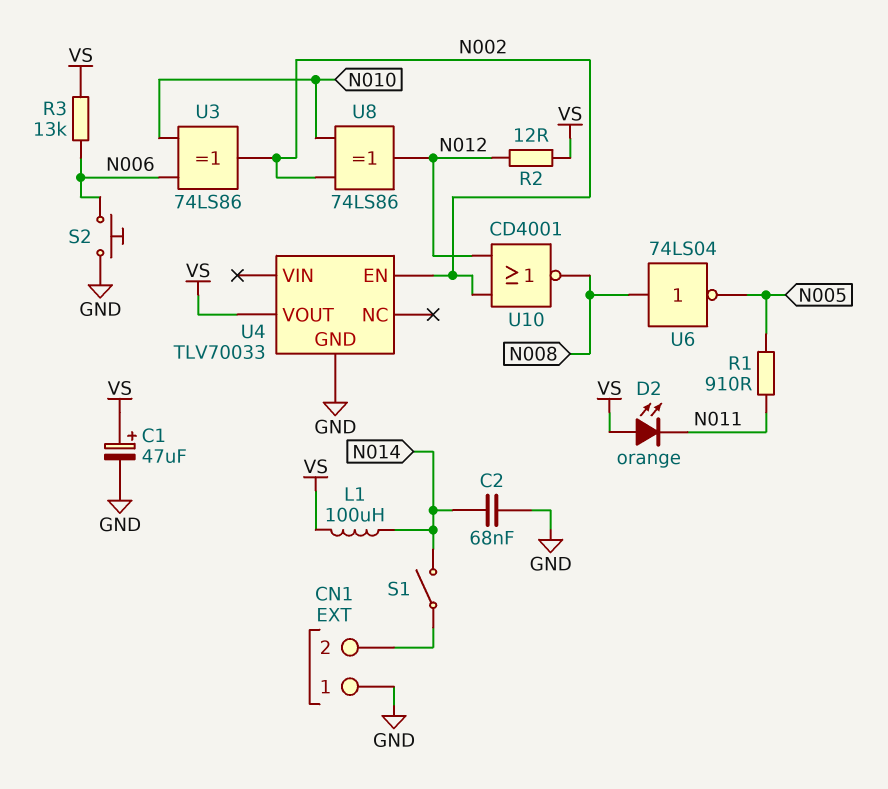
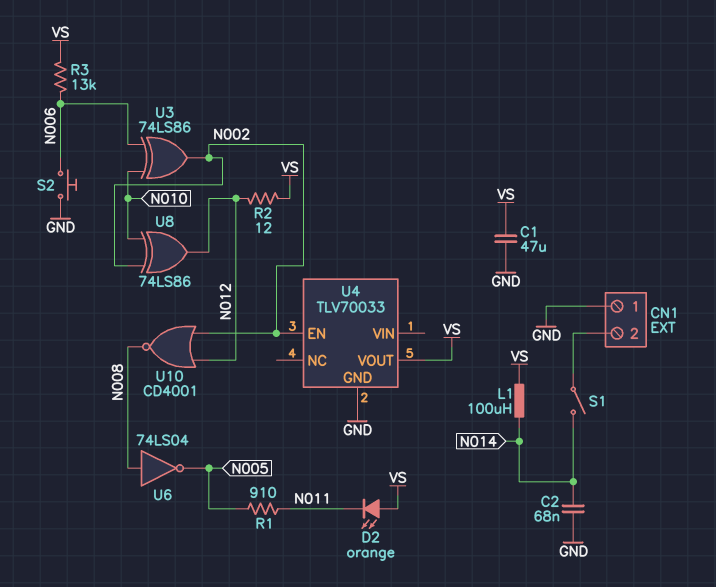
C1: 47uF (plus VS, minus GND) -> 47uF (GND, VS)

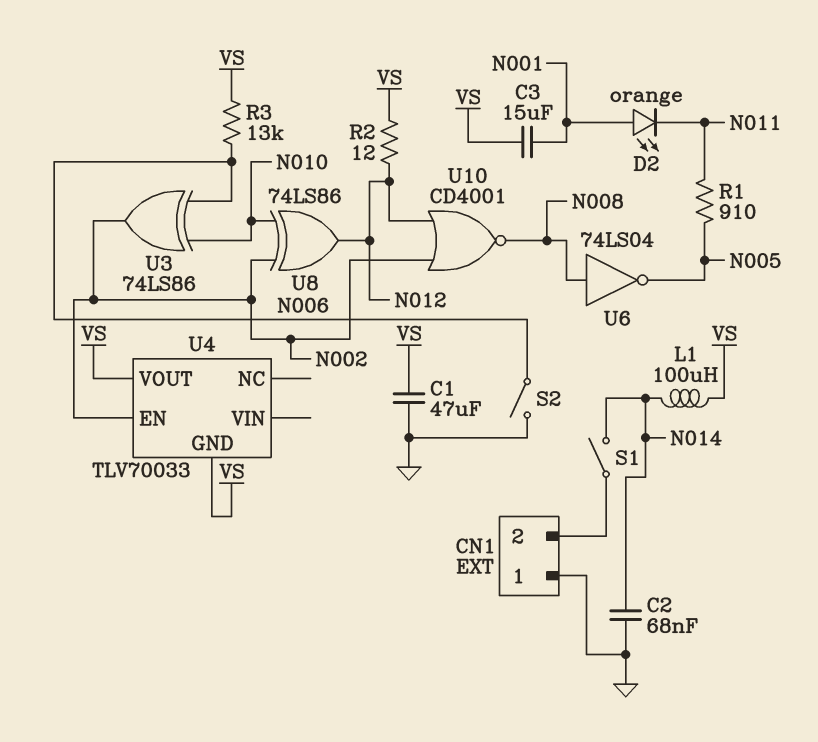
C3: none -> 15uF (N001, VS)
D2: LED orange (A VS, K N011) -> LED orange (A N001, K N011)
S2: button (GND, N006) -> switch (GND, N006)
U4 pin GND: GND -> VS

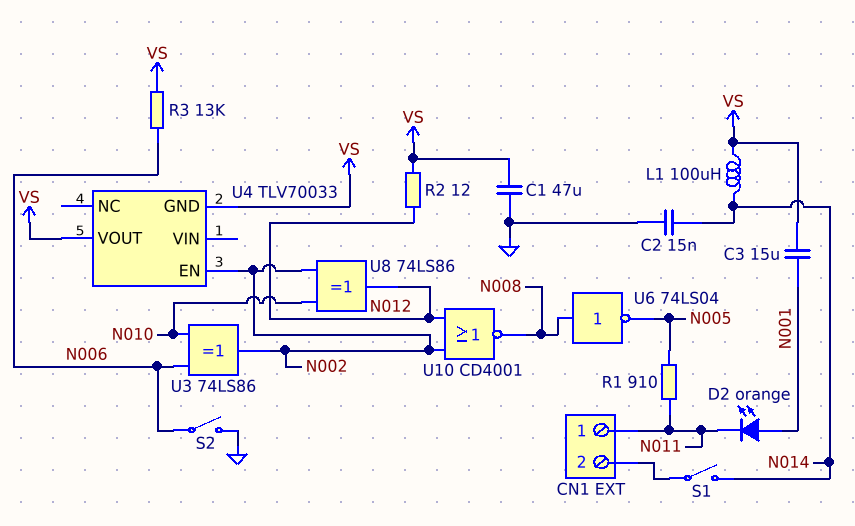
C2: 68nF (GND, N014) -> 15nF (GND, N014)
CN1 pin 1: GND -> N011

